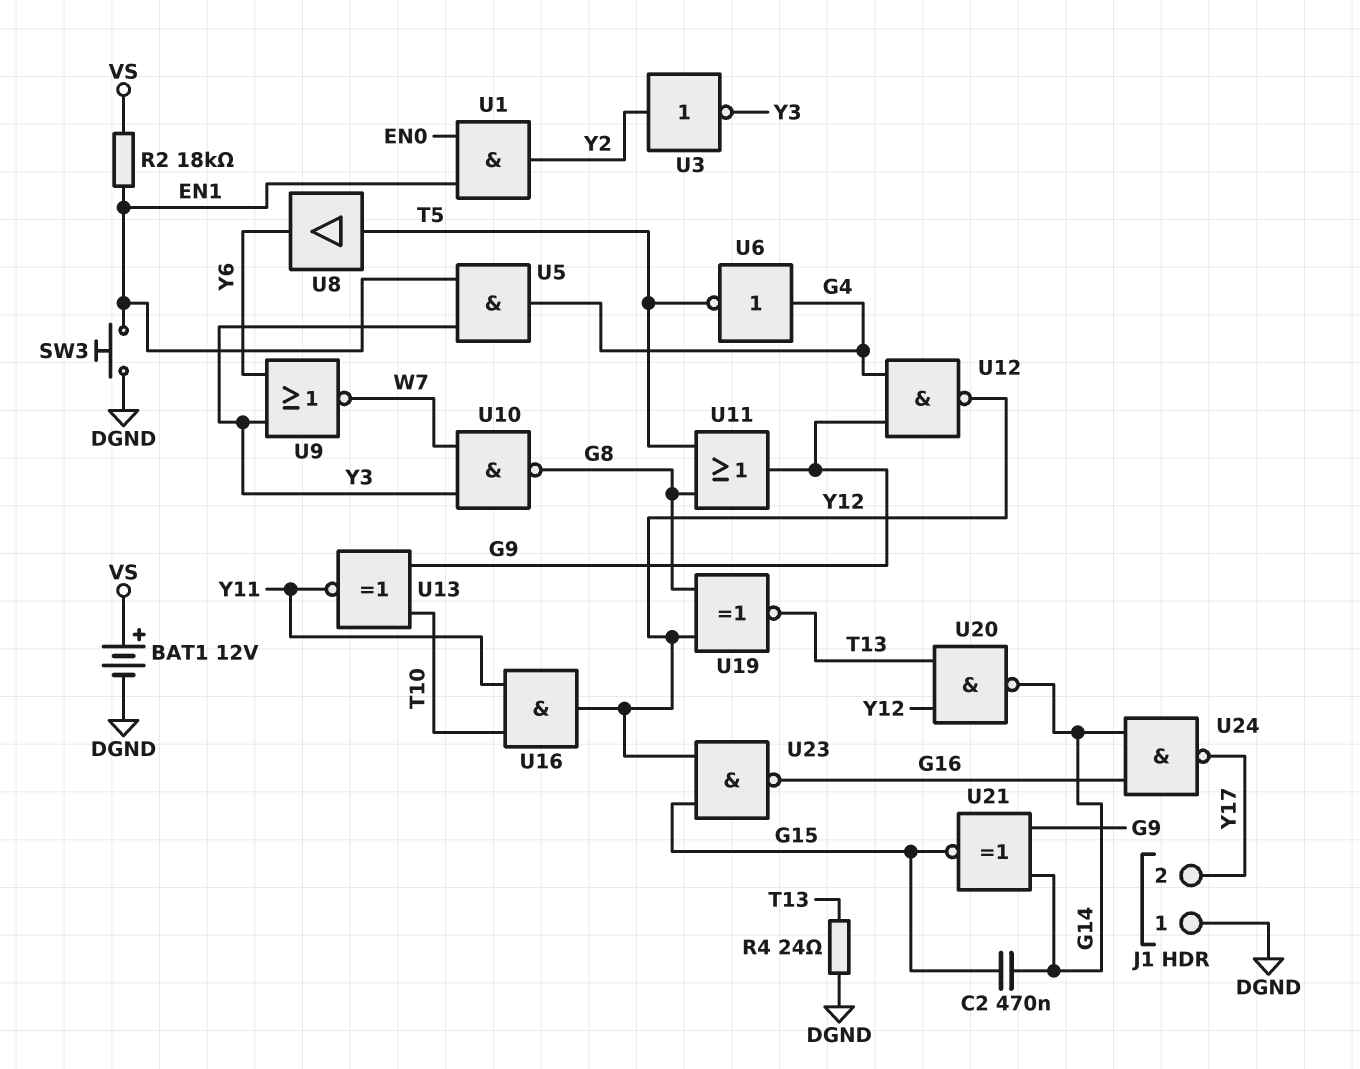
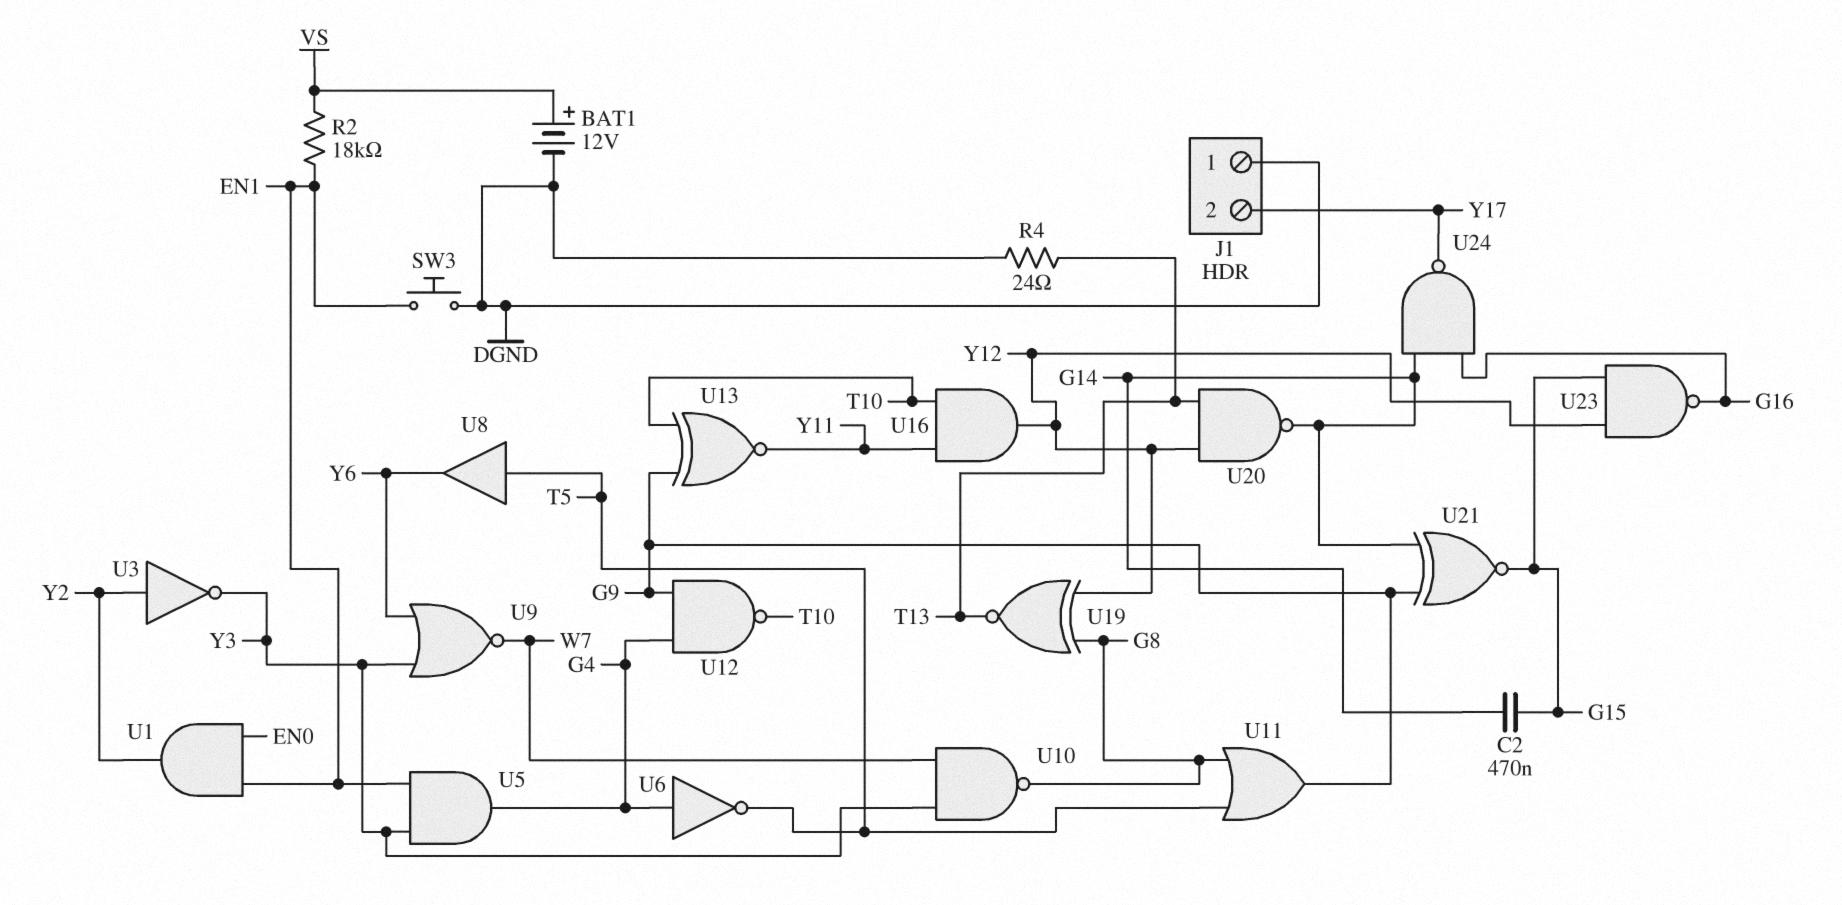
U12: NAND (in G4, in G9, out Y12) -> NAND (in G4, in G9, out T10)

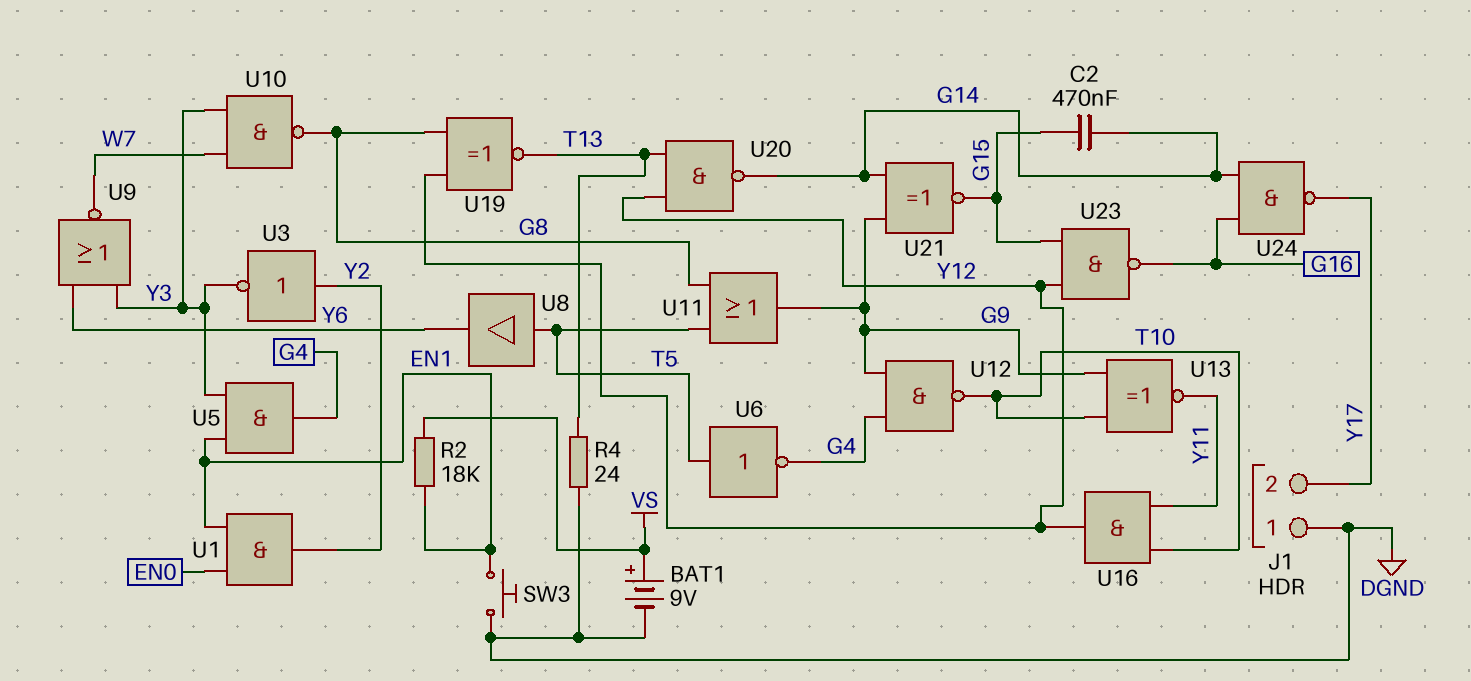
BAT1: 12V (plus VS, minus DGND) -> 9V (plus VS, minus DGND)
U6: NOT (in G4, out T5) -> NOT (in T5, out G4)

